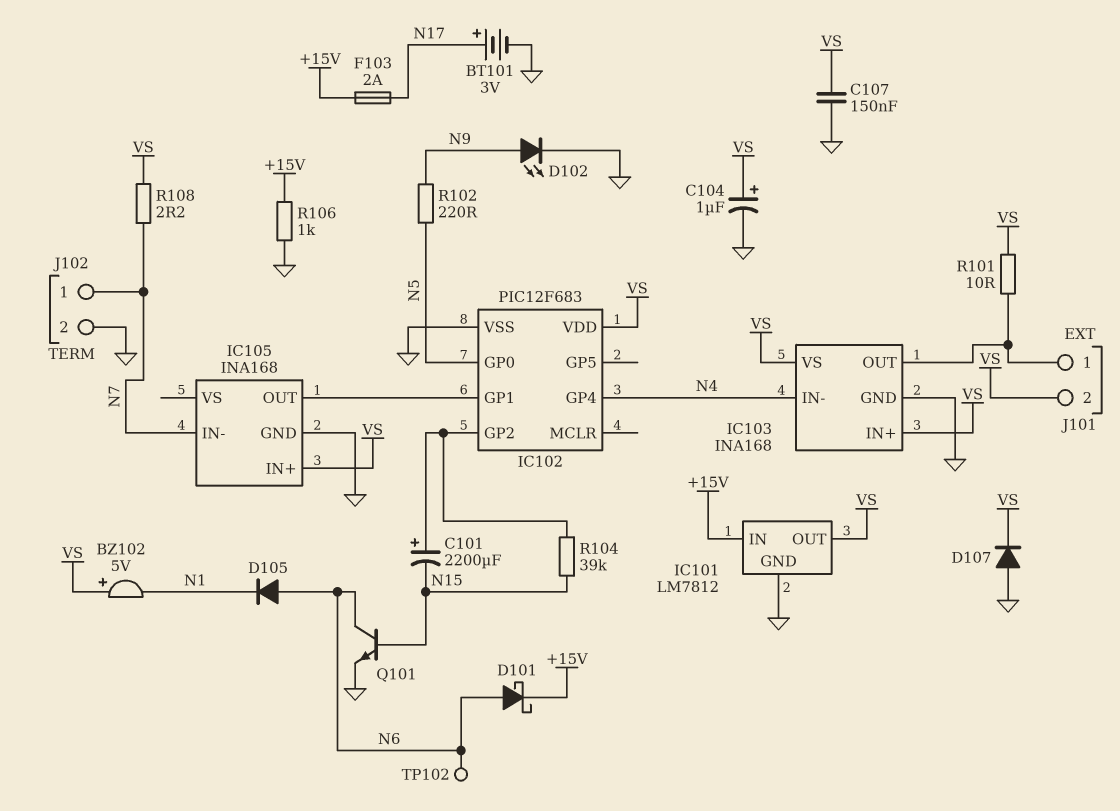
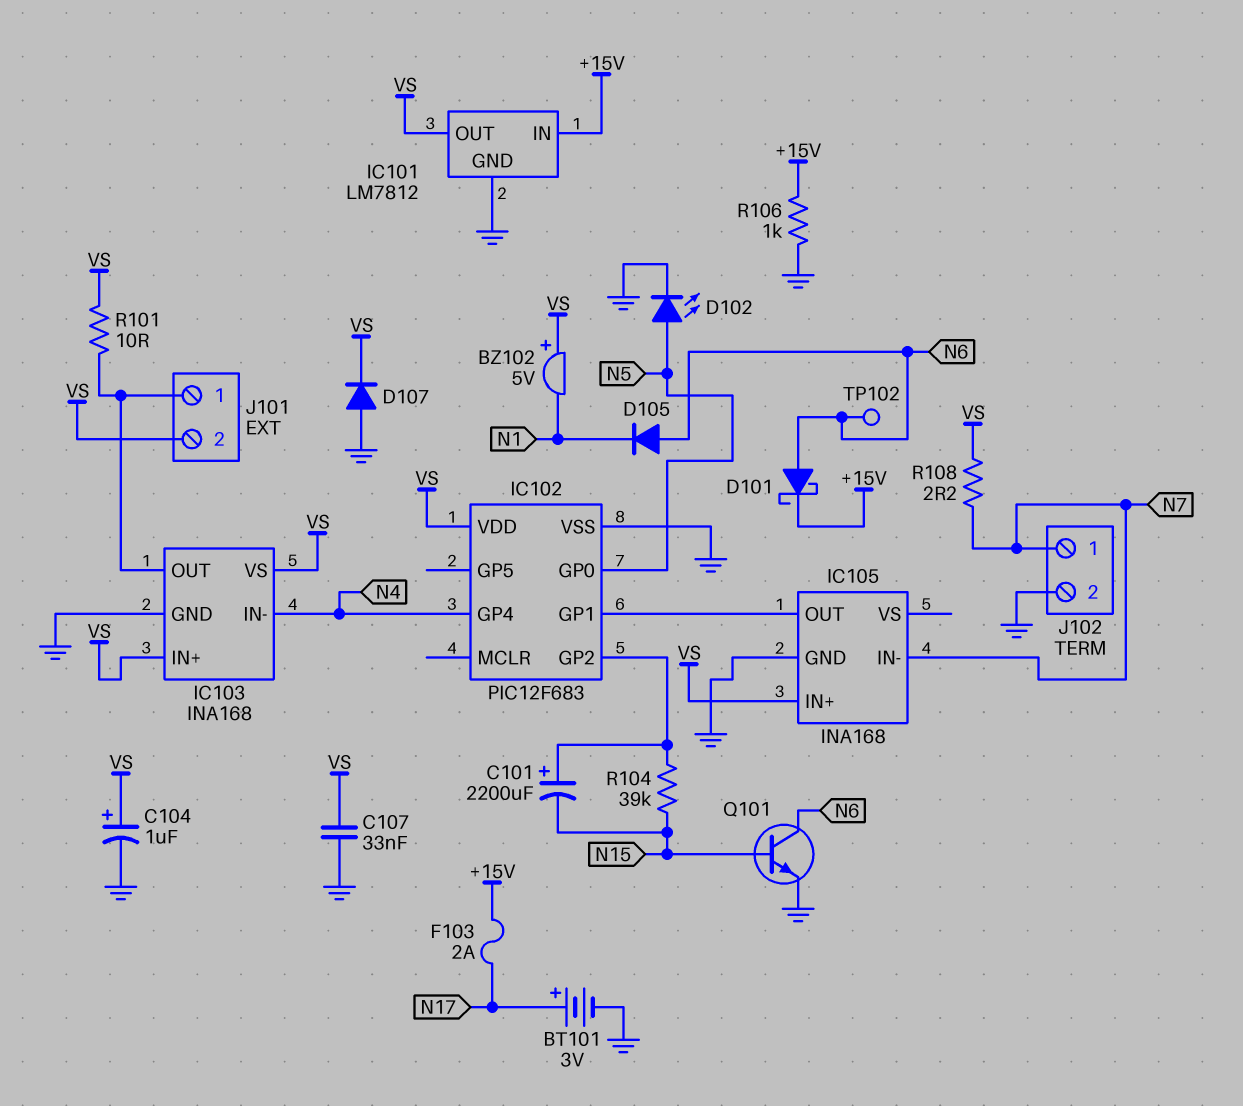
C107: 150nF (GND, VS) -> 33nF (GND, VS)
D102: LED (A N9, K GND) -> LED (A N5, K GND)
R102: 220 (N5, N9) -> none

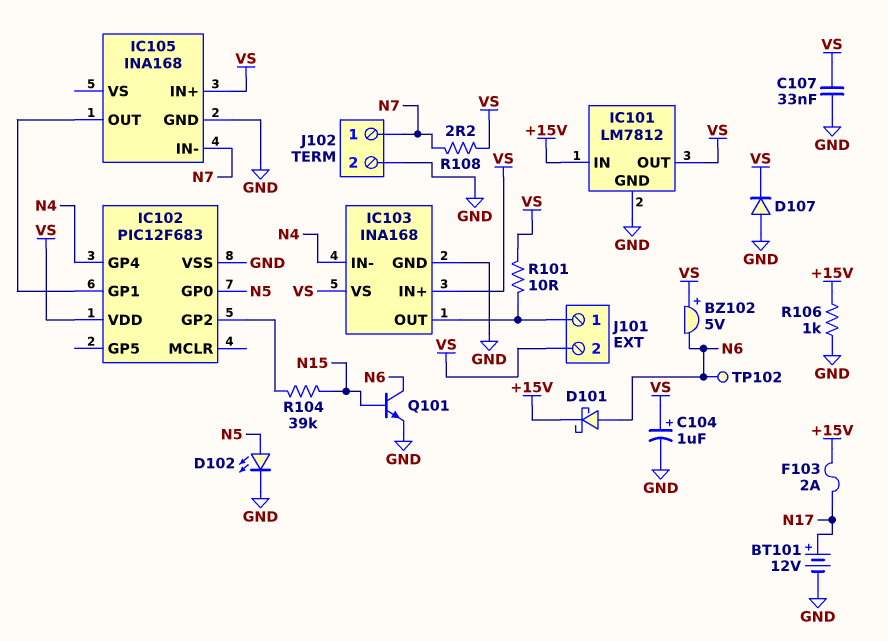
BT101: 3V (plus N17, minus GND) -> 12V (plus N17, minus GND)
BZ102: buzzer 5V (plus VS, minus N1) -> buzzer 5V (plus VS, minus N6)
C101: 2200uF (plus IC102/GP2, minus N15) -> none
D105: diode (A N6, K N1) -> none

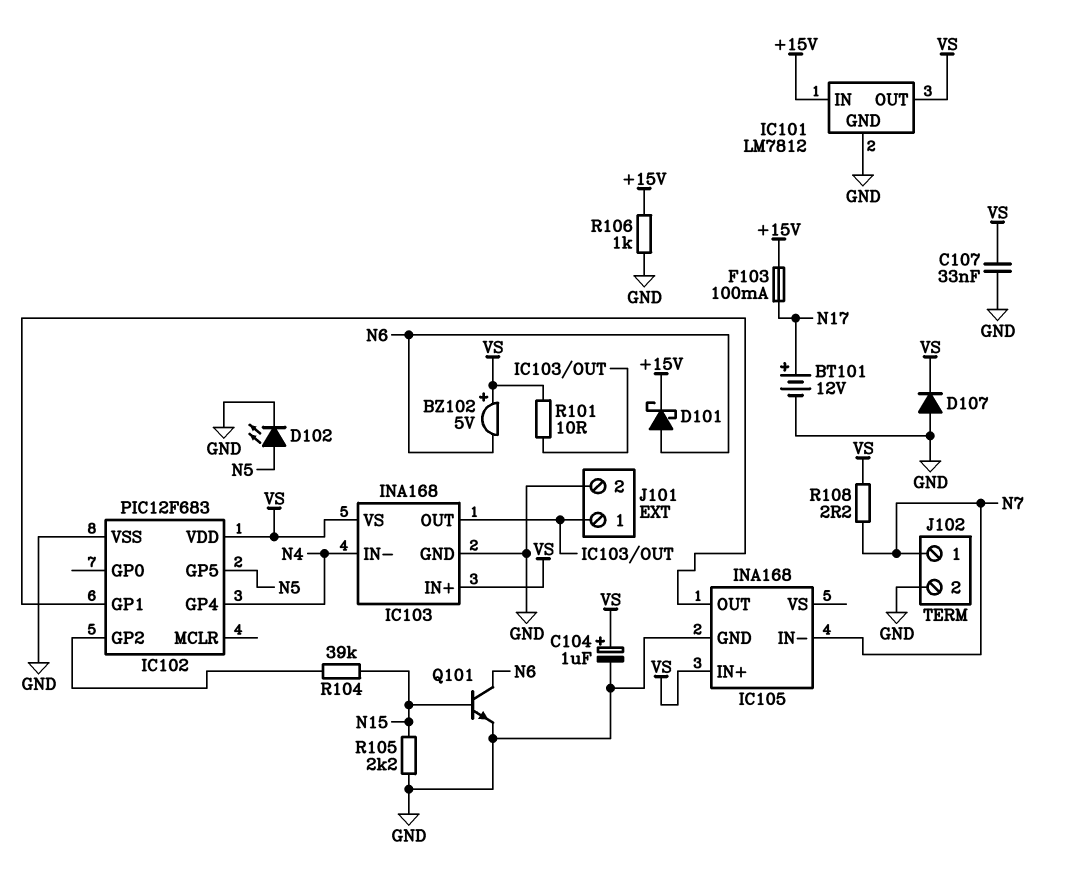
F103: 2A (+15V, N17) -> 100mA (+15V, N17)
IC102 pin GP0: N5 -> none
IC102 pin GP5: none -> N5
J101 pin 2: VS -> GND
R105: none -> 2.2k (GND, N15)
TP102: test point (N6) -> none

